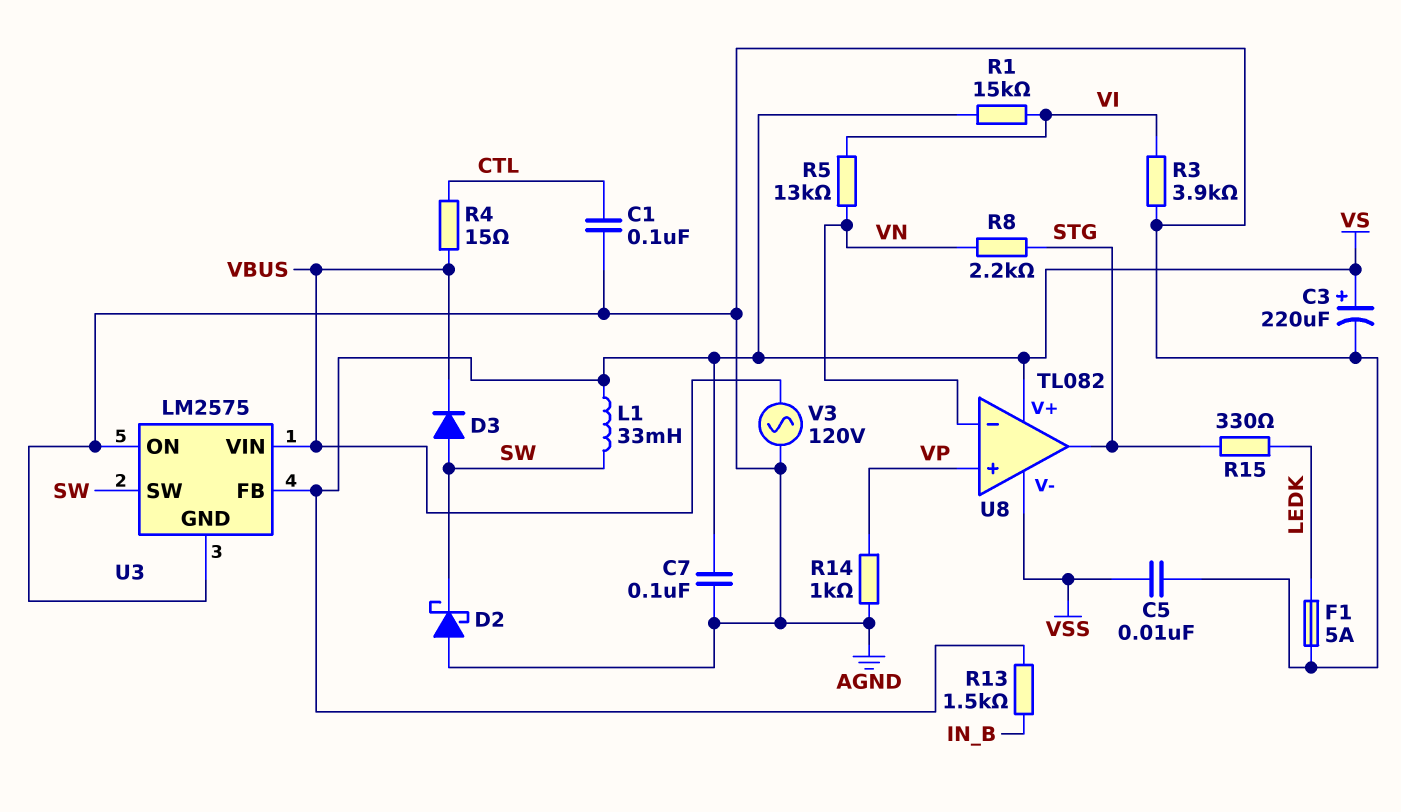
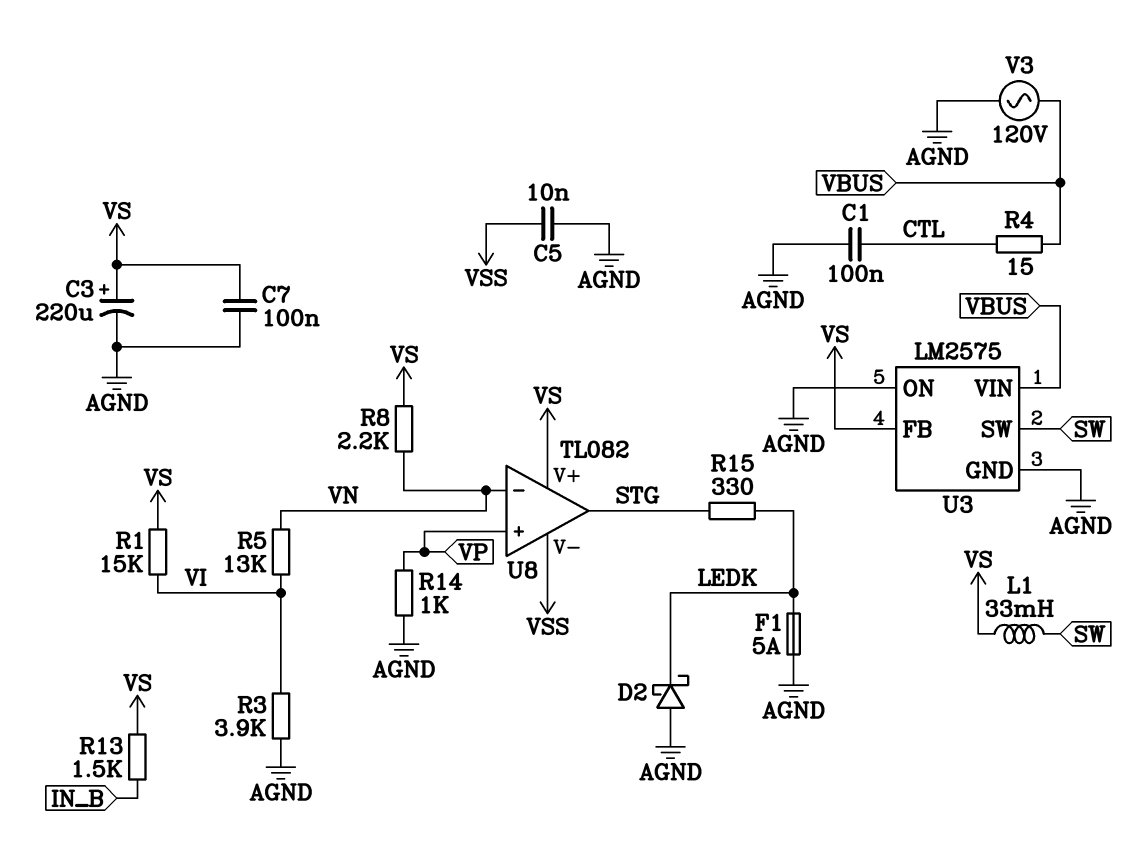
D2: schottky (A AGND, K SW) -> schottky (A AGND, K LEDK)
D3: diode (A SW, K VBUS) -> none
R8: 2.2k (STG, VN) -> 2.2k (VN, VS)

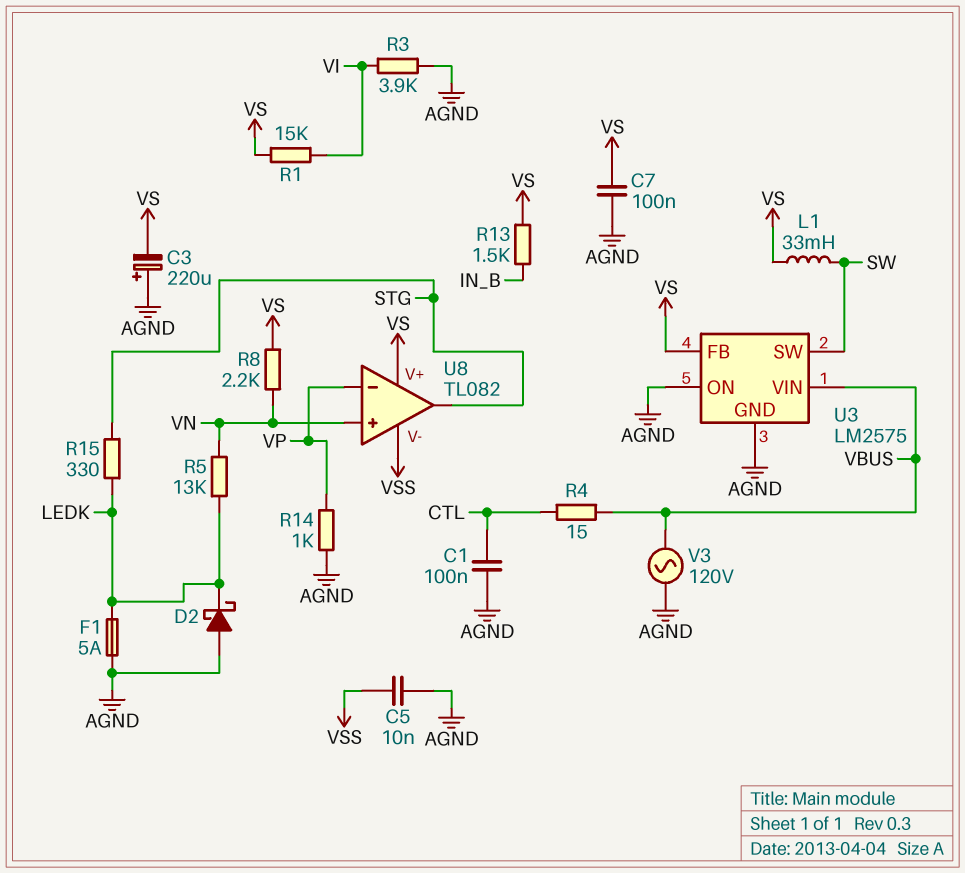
C3: 220uF (plus VS, minus AGND) -> 220uF (plus AGND, minus VS)
R5: 13k (VI, VN) -> 13k (LEDK, VN)
U8 pin in+: VP -> VN
U8 pin in-: VN -> VP

